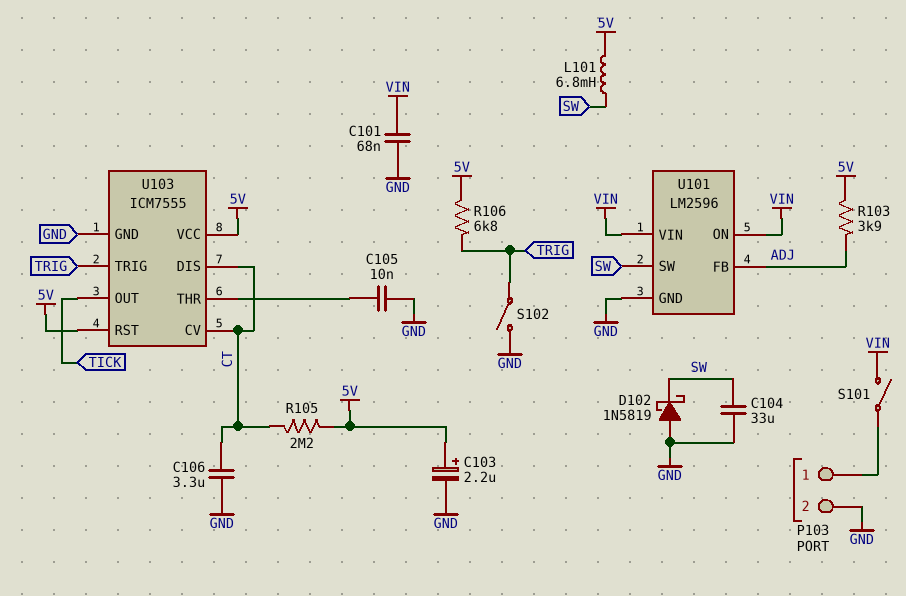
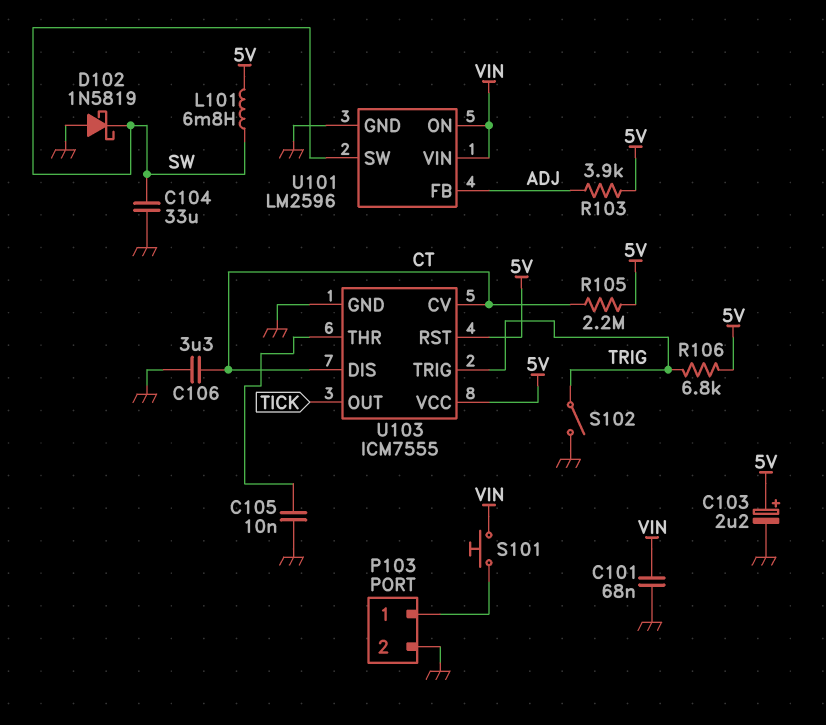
S101: switch (P103/1, VIN) -> button (P103/1, VIN)

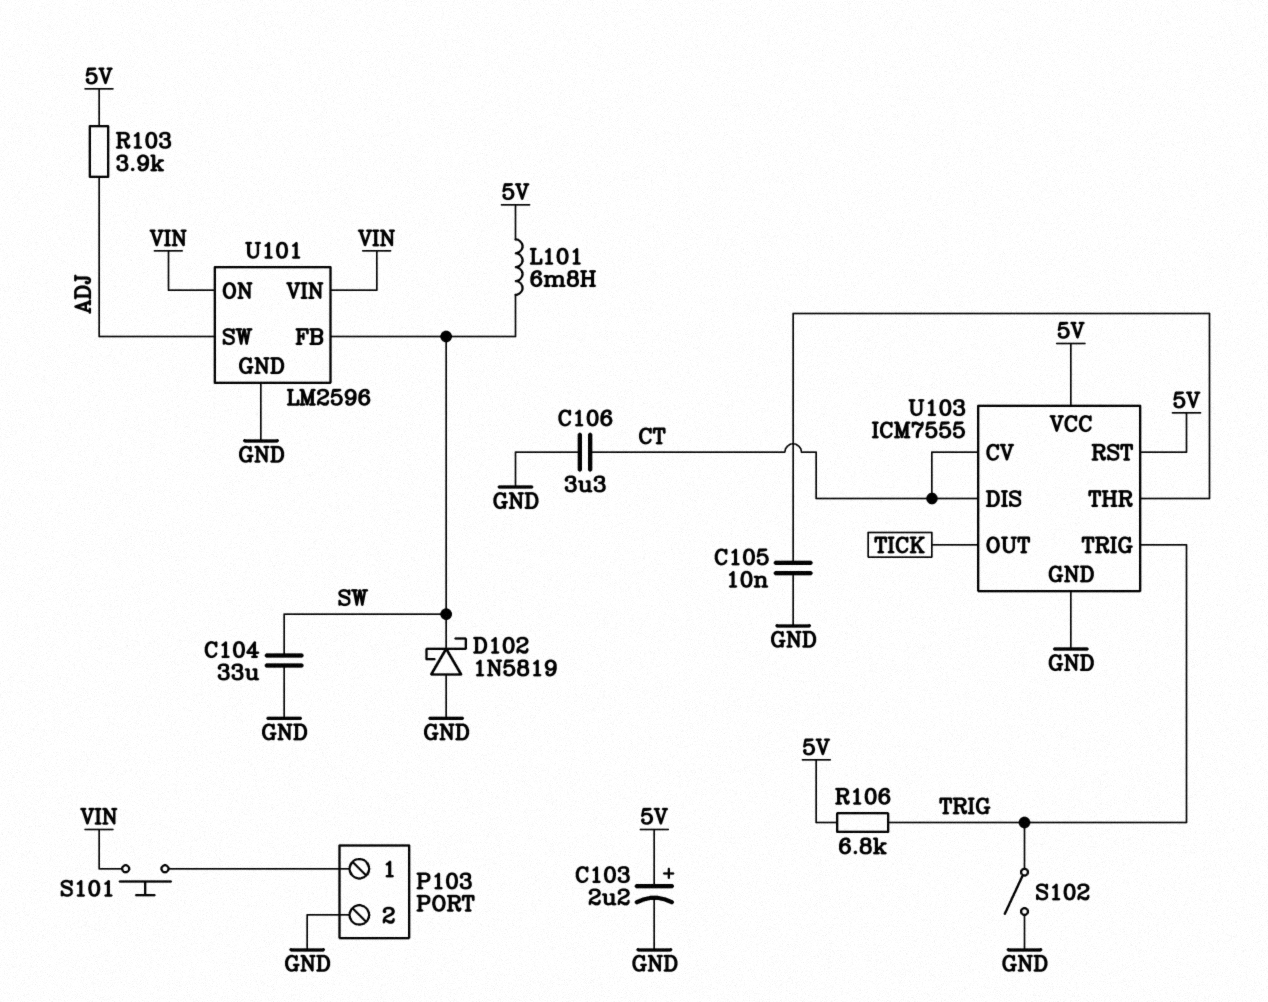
C101: 68nF (GND, VIN) -> none
R105: 2.2M (5V, CT) -> none
U101 pin FB: ADJ -> SW
U101 pin SW: SW -> ADJ

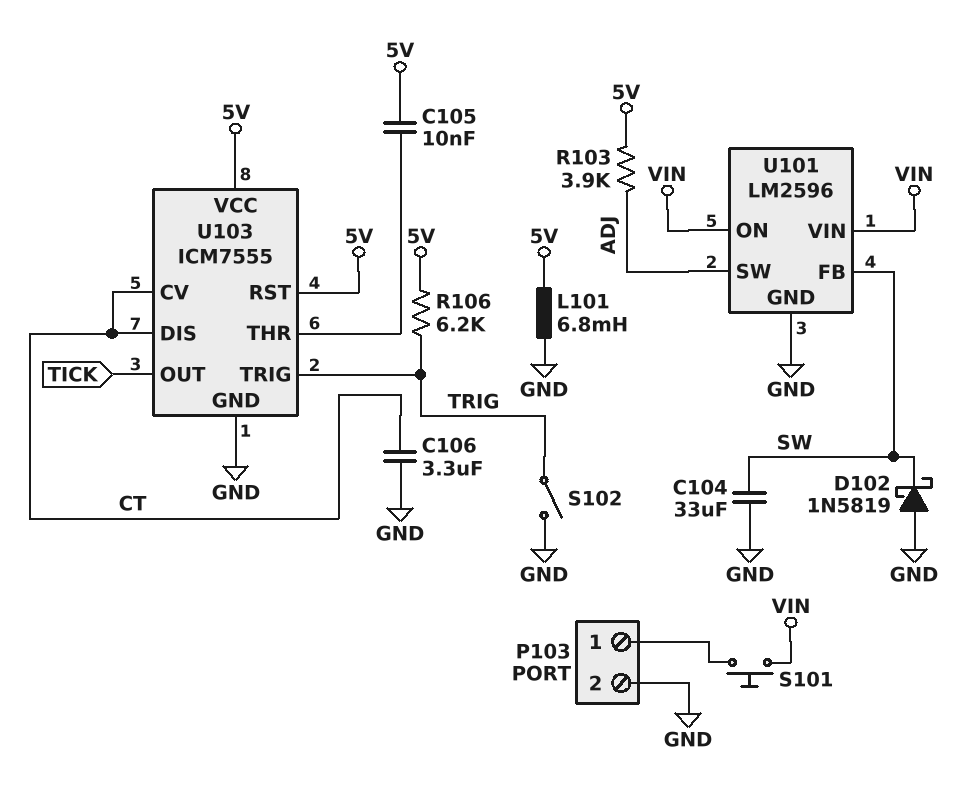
C103: 2.2uF (plus 5V, minus GND) -> none
C105: 10nF (GND, U103/THR) -> 10nF (5V, U103/THR)
L101: 6.8mH (5V, SW) -> 6.8mH (5V, GND)
R106: 6.8k (5V, TRIG) -> 6.2k (5V, TRIG)

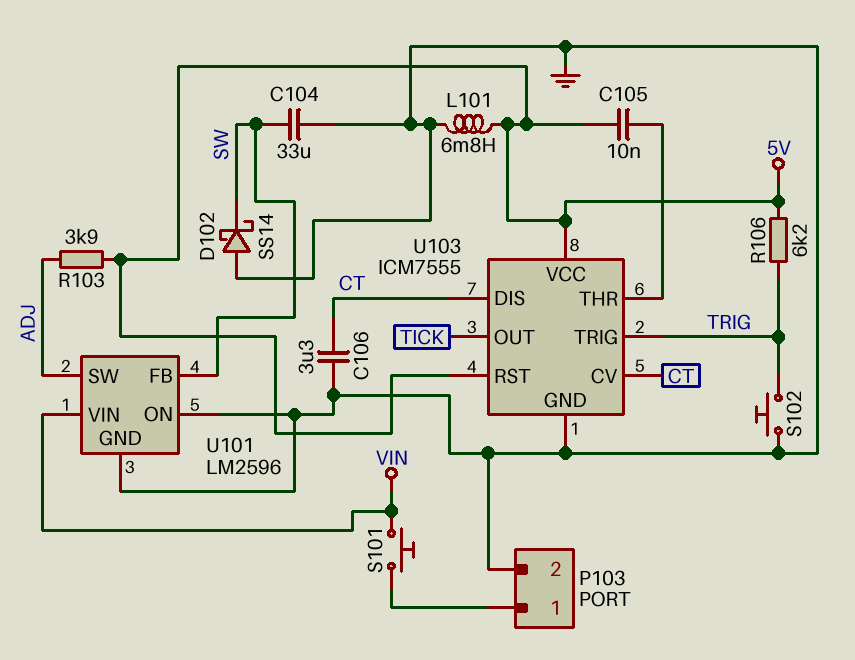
D102: schottky 1N5819 (A GND, K SW) -> schottky SS14 (A GND, K SW)
S102: switch (GND, TRIG) -> button (GND, TRIG)
U101 pin ON: VIN -> GND

